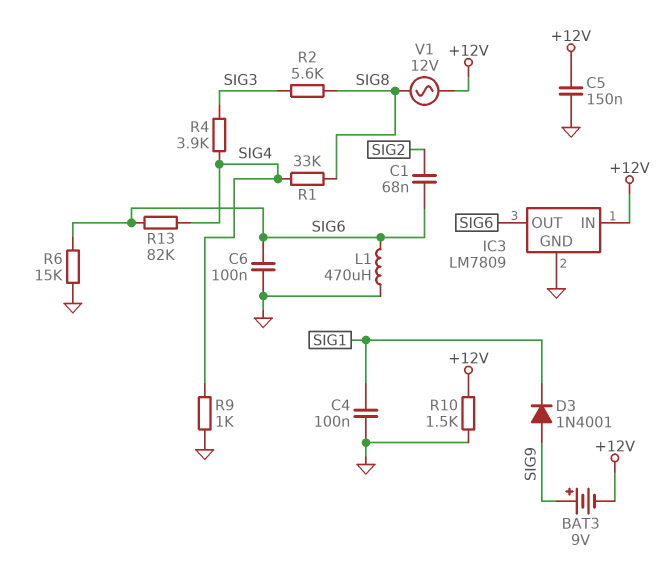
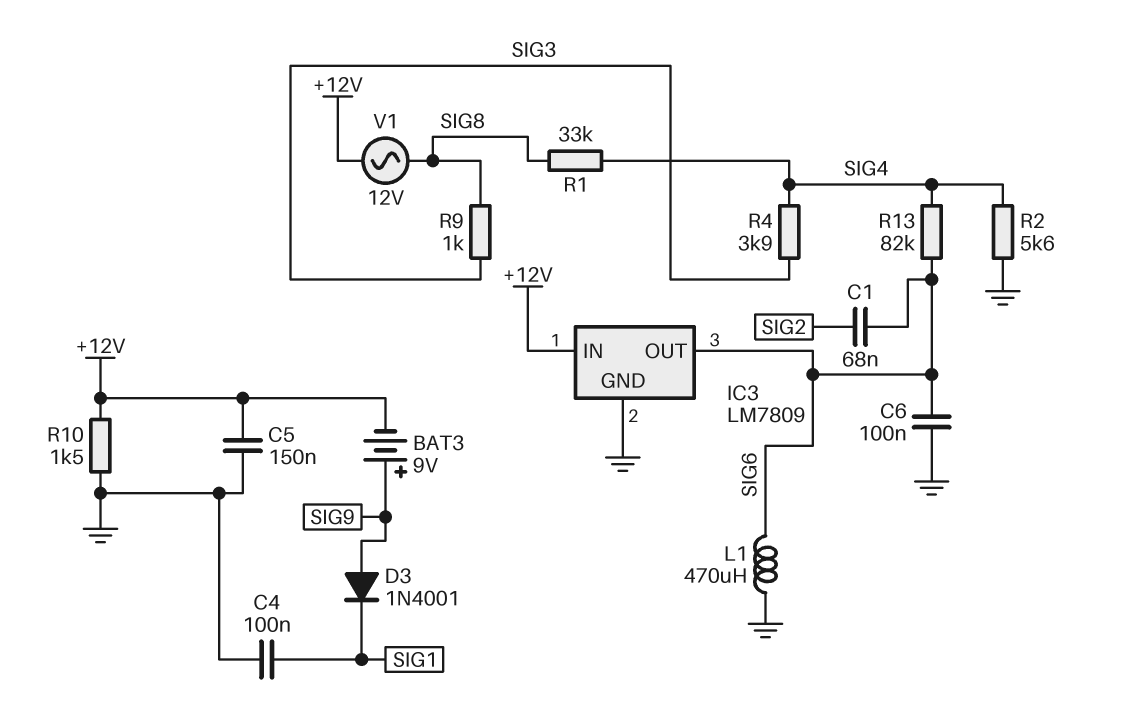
R2: 5.6k (SIG3, SIG8) -> 5.6k (GND, SIG4)
R6: 15k (GND, SIG6) -> none
R9: 1k (GND, SIG4) -> 1k (SIG3, SIG8)

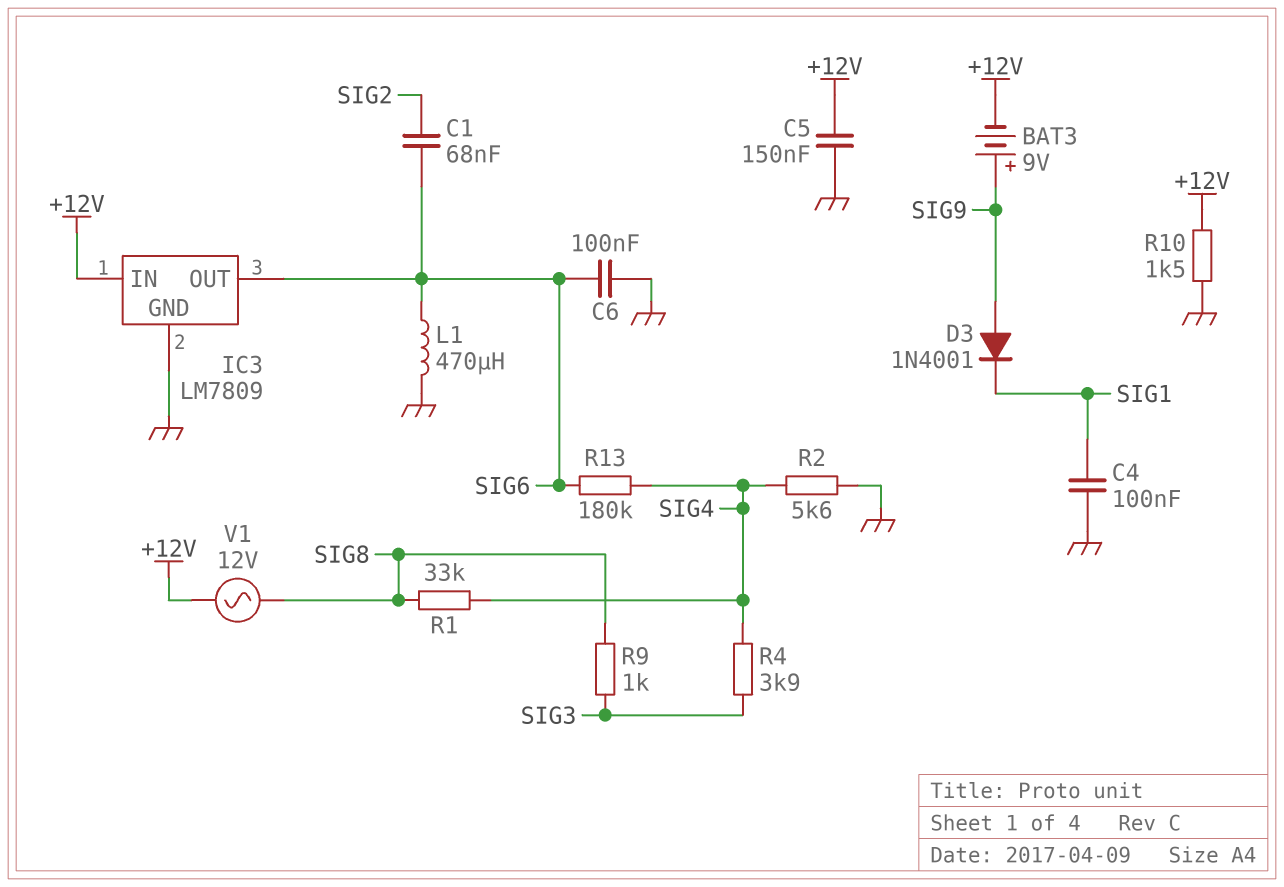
R13: 82k (SIG4, SIG6) -> 180k (SIG4, SIG6)

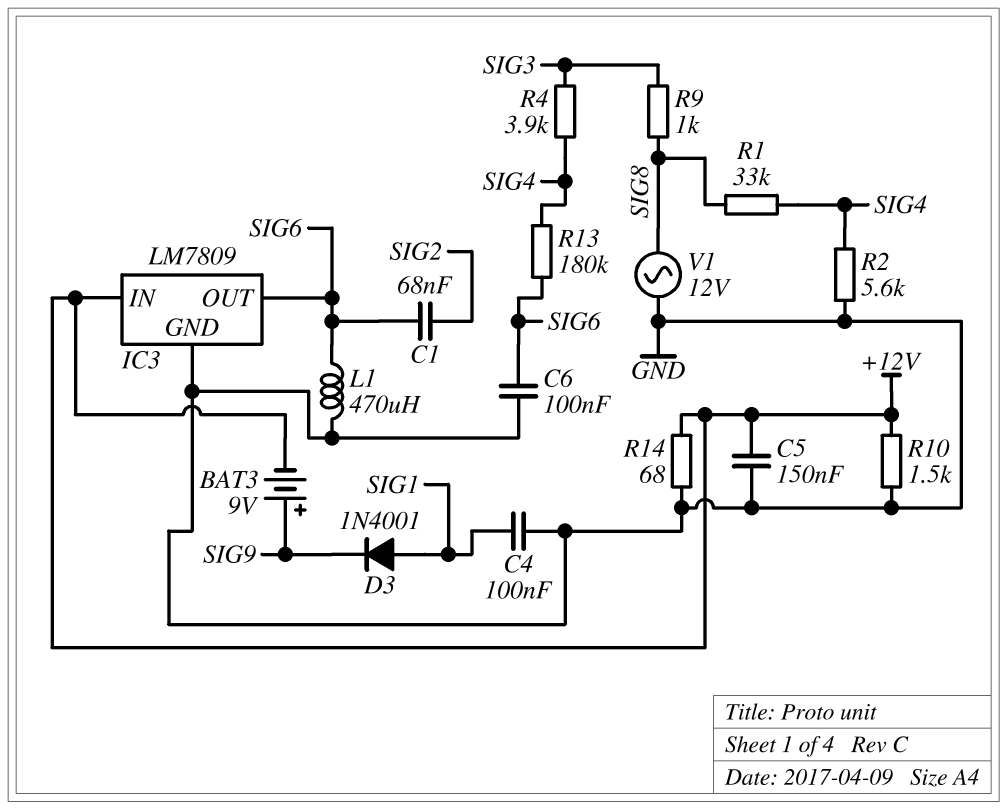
D3: diode 1N4001 (A SIG9, K SIG1) -> diode 1N4001 (A SIG1, K SIG9)
R14: none -> 68 (+12V, GND)
V1: AC 12V (+12V, SIG8) -> AC 12V (GND, SIG8)

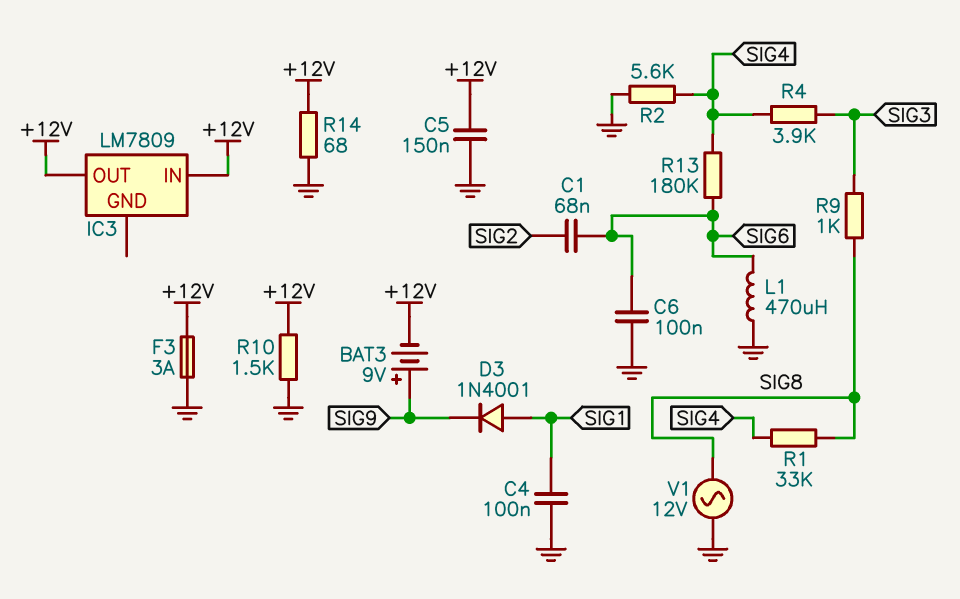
F3: none -> 3A (+12V, GND)
IC3 pin GND: GND -> none
IC3 pin OUT: SIG6 -> +12V

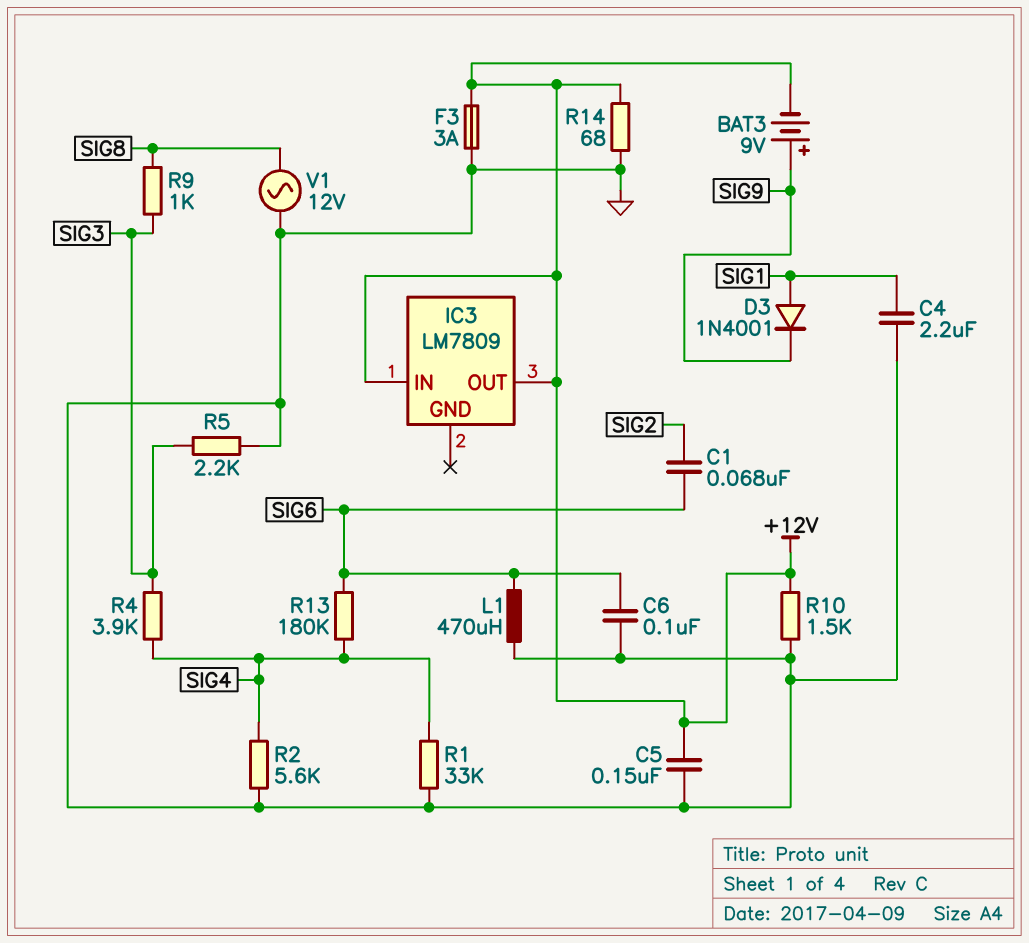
C4: 100nF (GND, SIG1) -> 2.2uF (GND, SIG1)
R1: 33k (SIG4, SIG8) -> 33k (GND, SIG4)
R5: none -> 2.2k (GND, SIG3)

